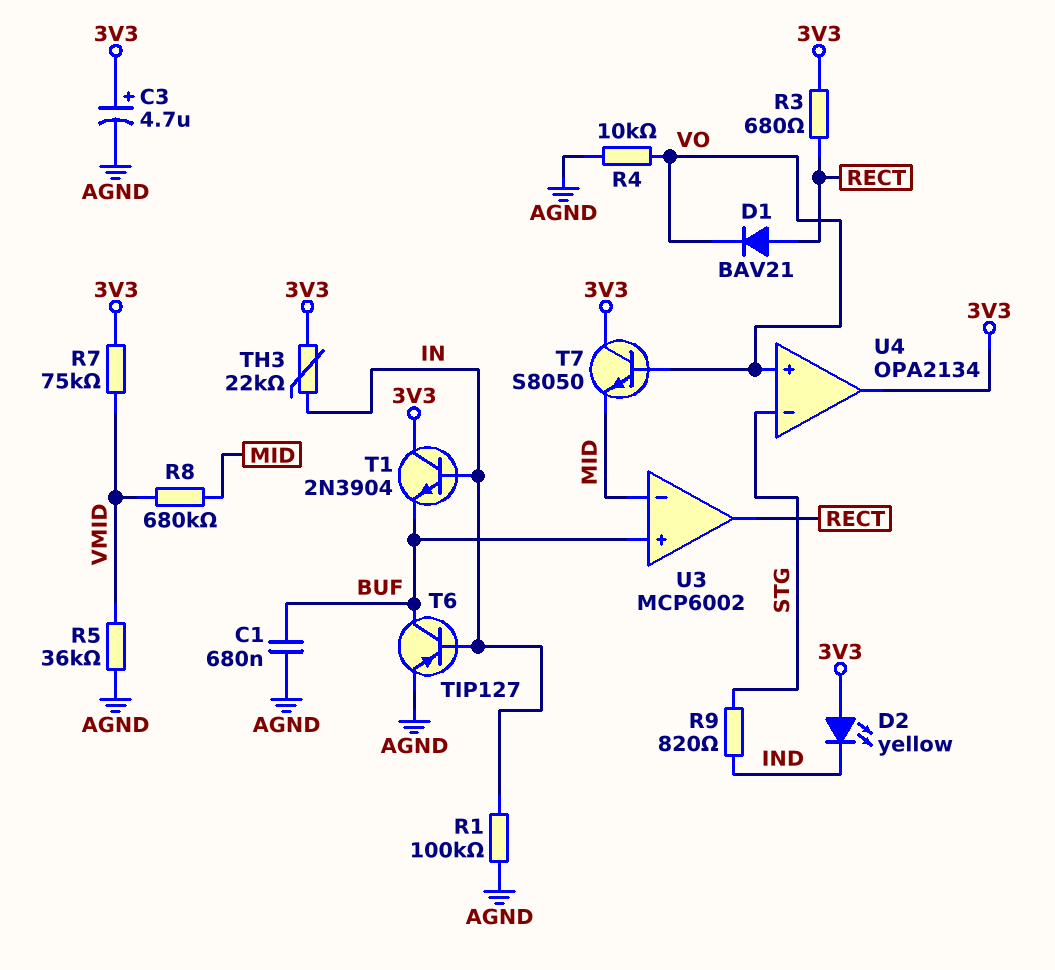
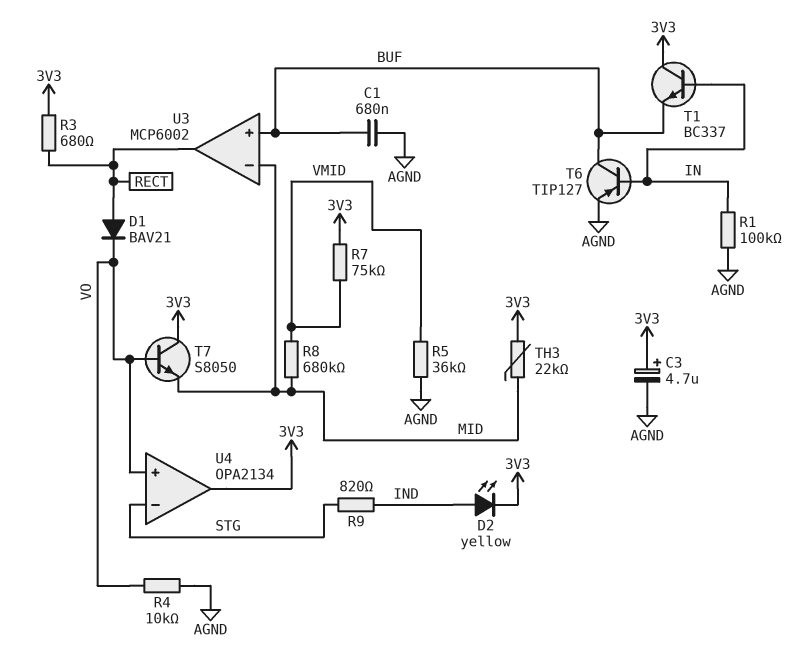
D2: LED yellow (A 3V3, K IND) -> LED yellow (A IND, K 3V3)
T1: NPN 2N3904 (B IN, C 3V3, E BUF) -> NPN BC337 (B IN, C 3V3, E BUF)
TH3: 22k (3V3, IN) -> 22k (3V3, MID)

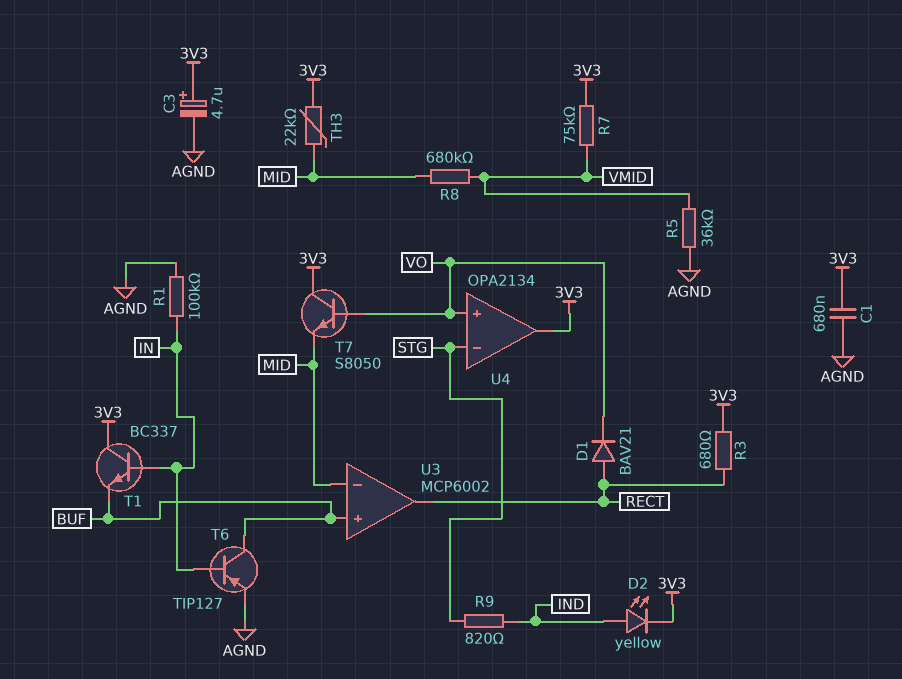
C1: 680nF (AGND, BUF) -> 680nF (3V3, AGND)
R4: 10k (AGND, VO) -> none

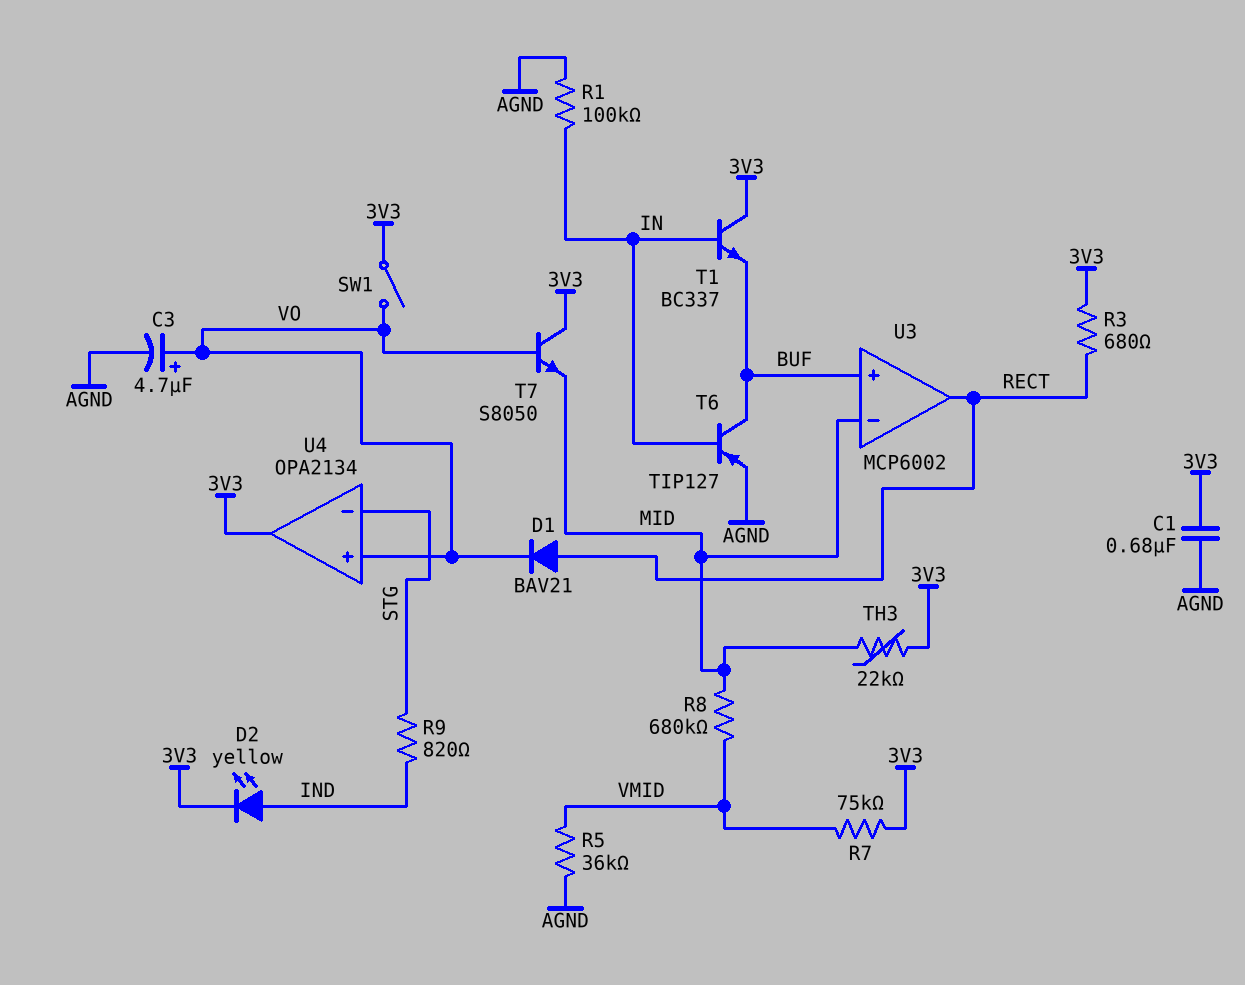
C3: 4.7uF (plus 3V3, minus AGND) -> 4.7uF (plus VO, minus AGND)
SW1: none -> switch (3V3, VO)

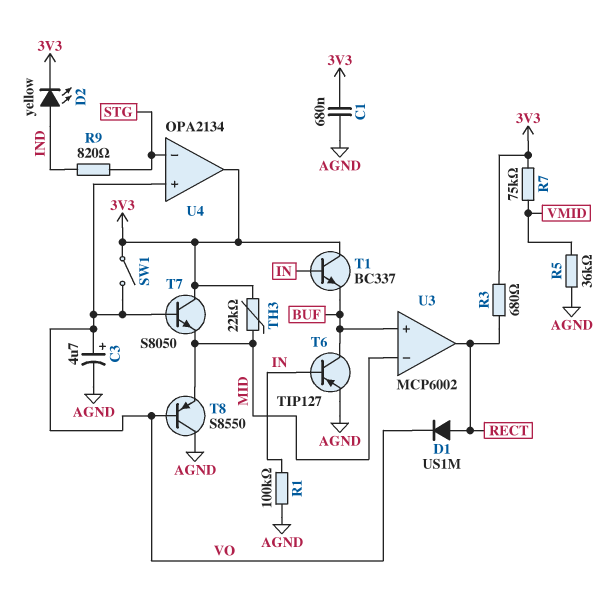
D1: diode BAV21 (A RECT, K VO) -> diode US1M (A RECT, K VO)
R8: 680k (MID, VMID) -> none
T8: none -> PNP S8550 (B VO, C AGND, E MID)

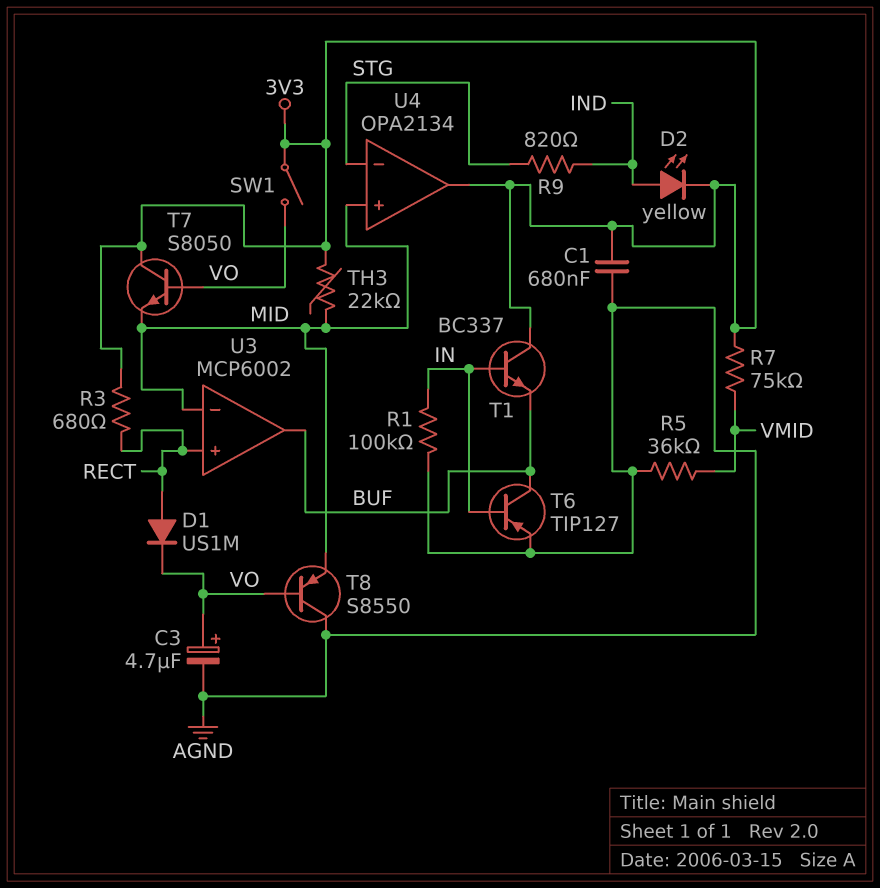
U3 pin in+: BUF -> RECT
U3 pin out: RECT -> BUF
U4 pin in+: VO -> MID

